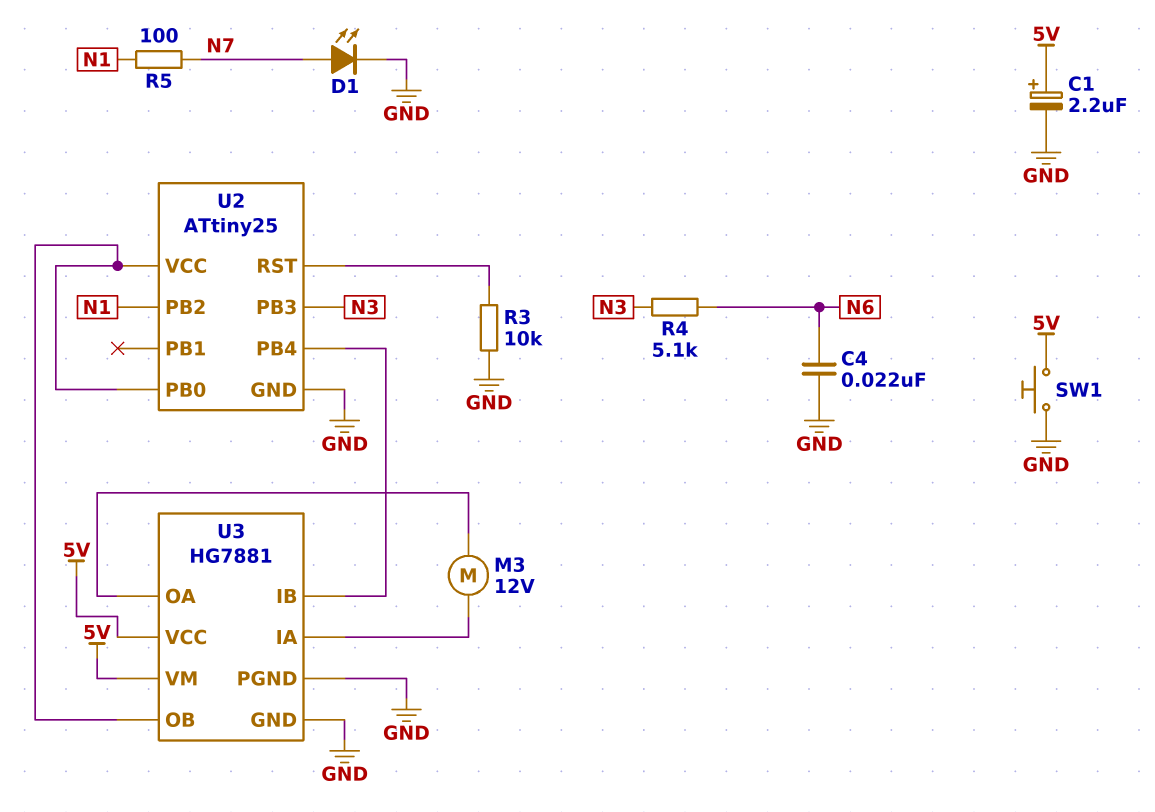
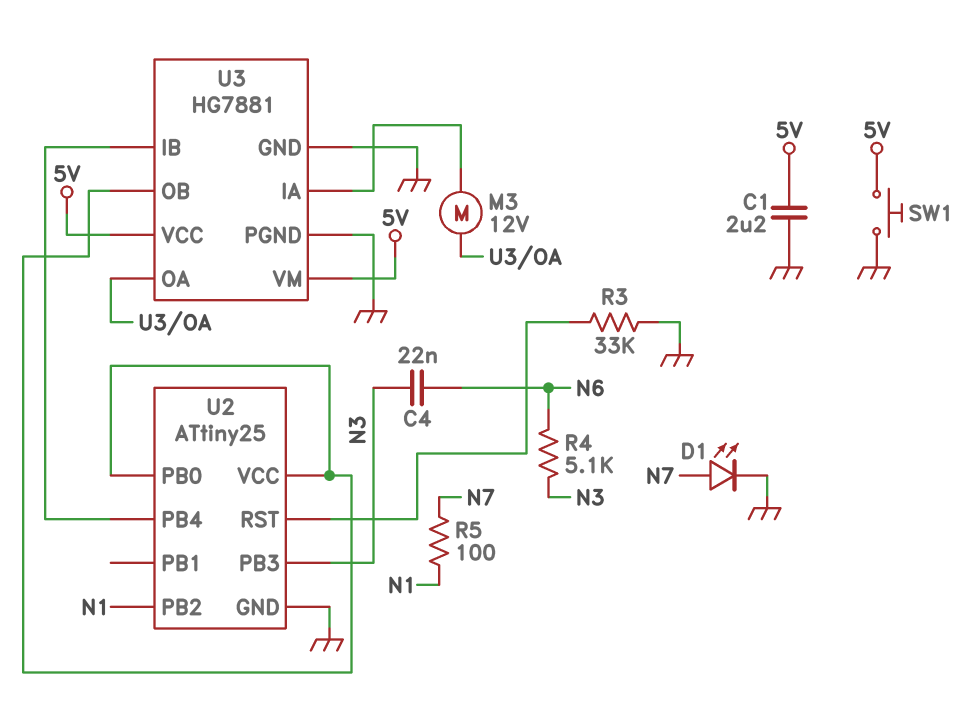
C1: 2.2uF (plus 5V, minus GND) -> 2.2uF (5V, GND)
C4: 22nF (GND, N6) -> 22nF (N3, N6)
R3: 10k (GND, U2/RST) -> 33k (GND, U2/RST)

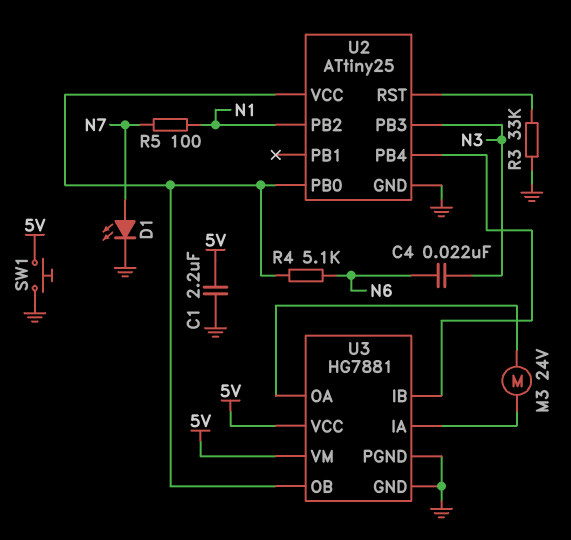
M3: motor 12V (U3/IA, U3/OA) -> motor 24V (U3/IA, U3/OA)
R4: 5.1k (N3, N6) -> 5.1k (N6, U2/PB0)

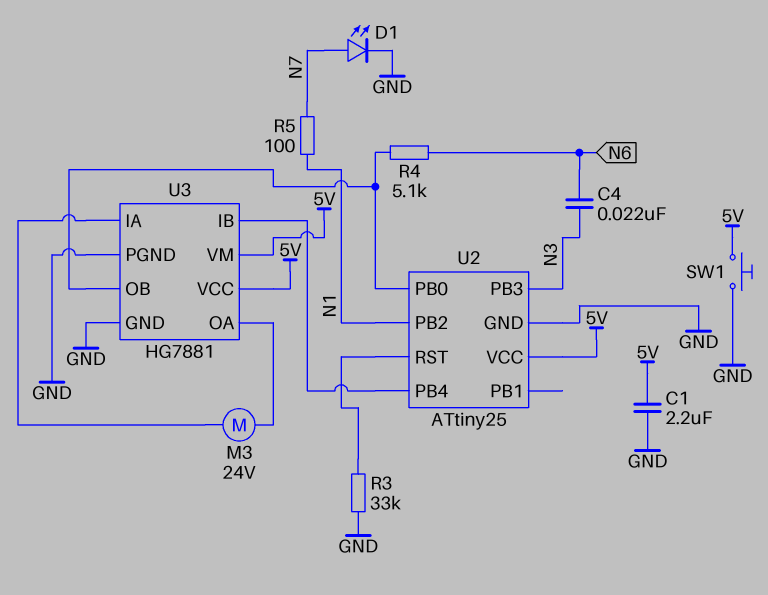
U2 pin VCC: U2/PB0 -> 5V

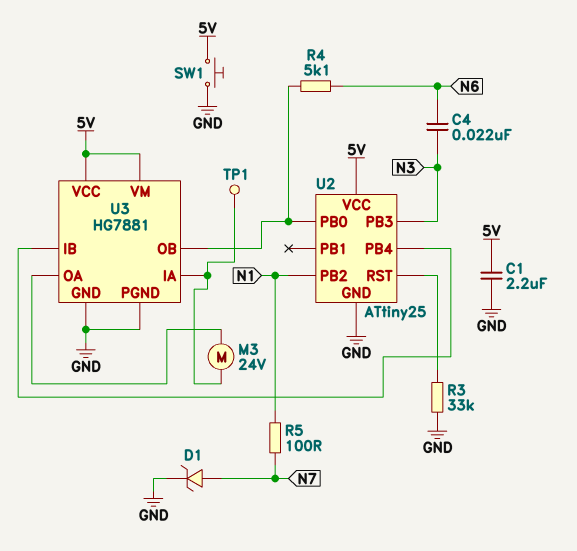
D1: LED (A N7, K GND) -> zener (A N7, K GND)
TP1: none -> test point (U3/IA)

